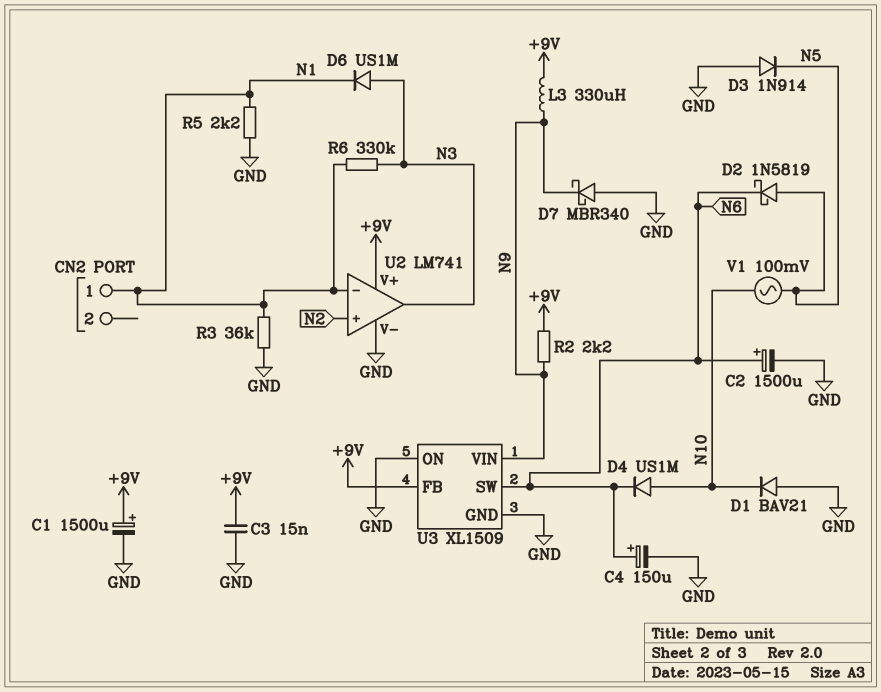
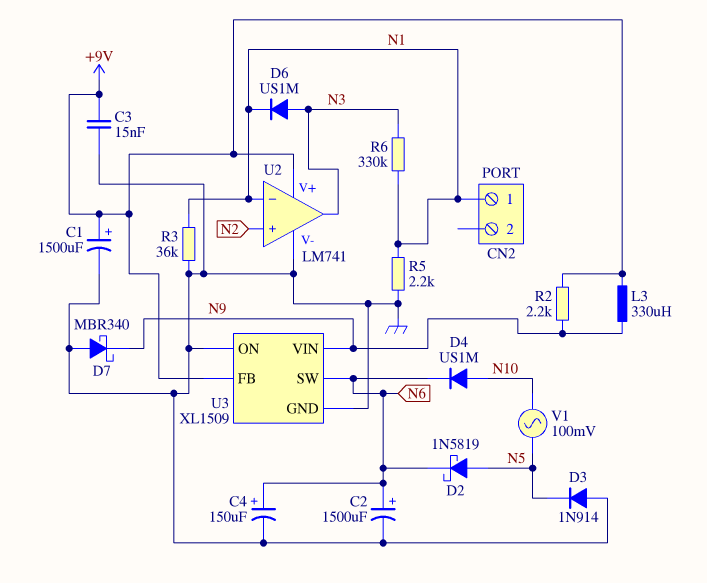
D1: diode BAV21 (A GND, K N10) -> none

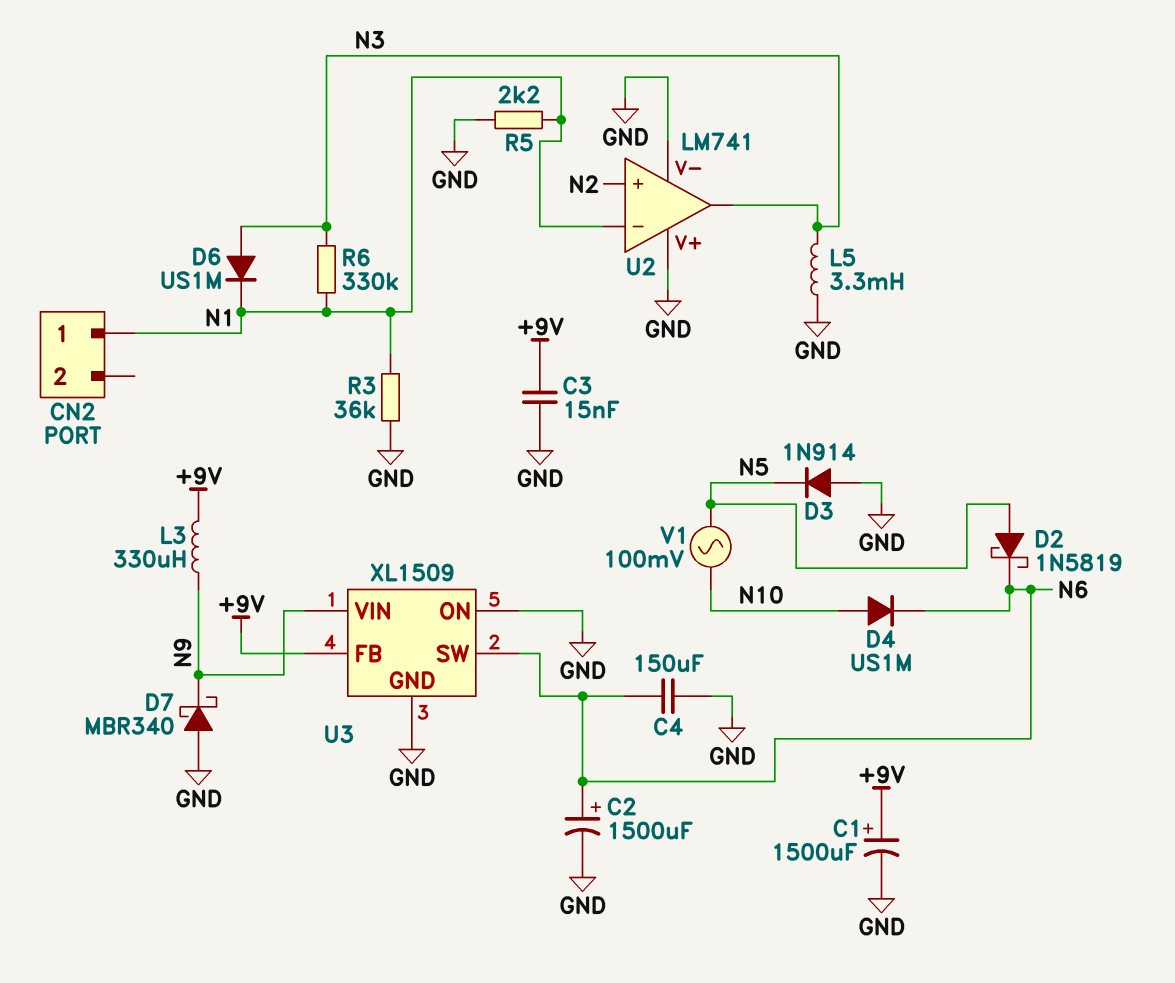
C4: 150uF (plus N6, minus GND) -> 150uF (GND, N6)
L5: none -> 3.3mH (GND, N3)
R2: 2.2k (+9V, N9) -> none
U2 pin V+: +9V -> GND

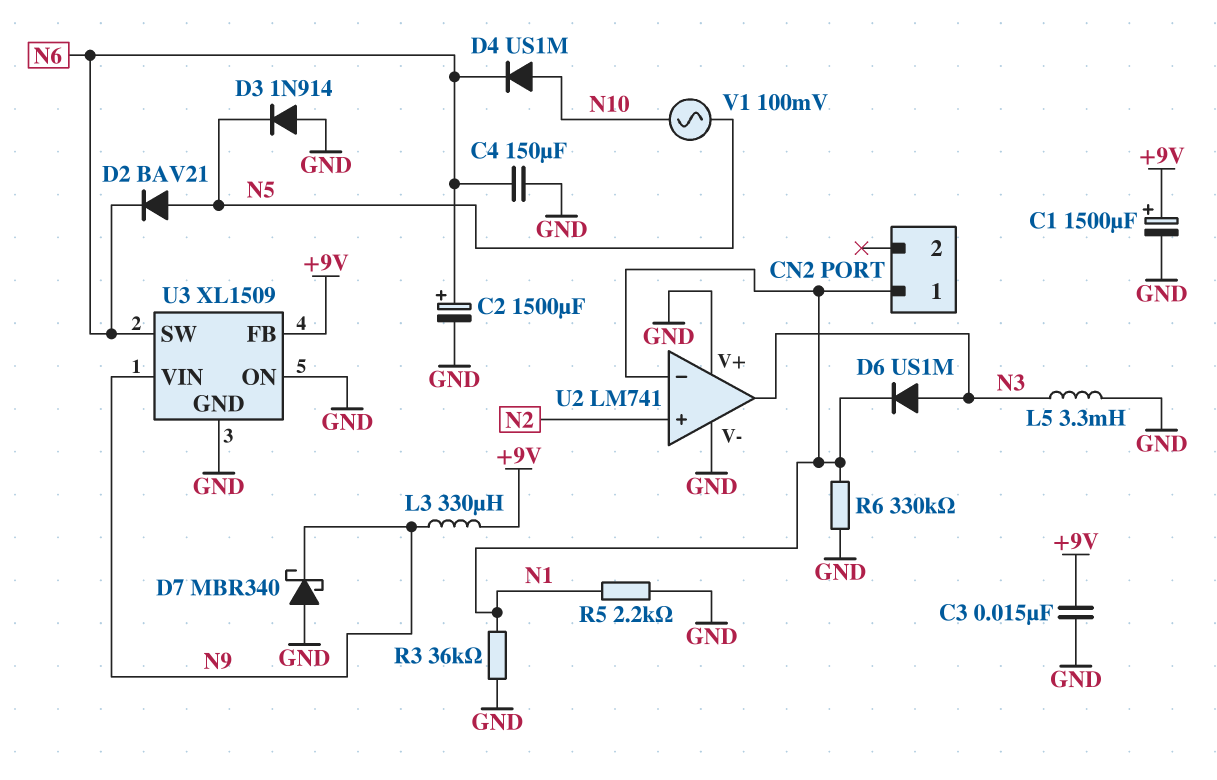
D2: schottky 1N5819 (A N5, K N6) -> diode BAV21 (A N5, K N6)
R6: 330k (N1, N3) -> 330k (GND, N1)

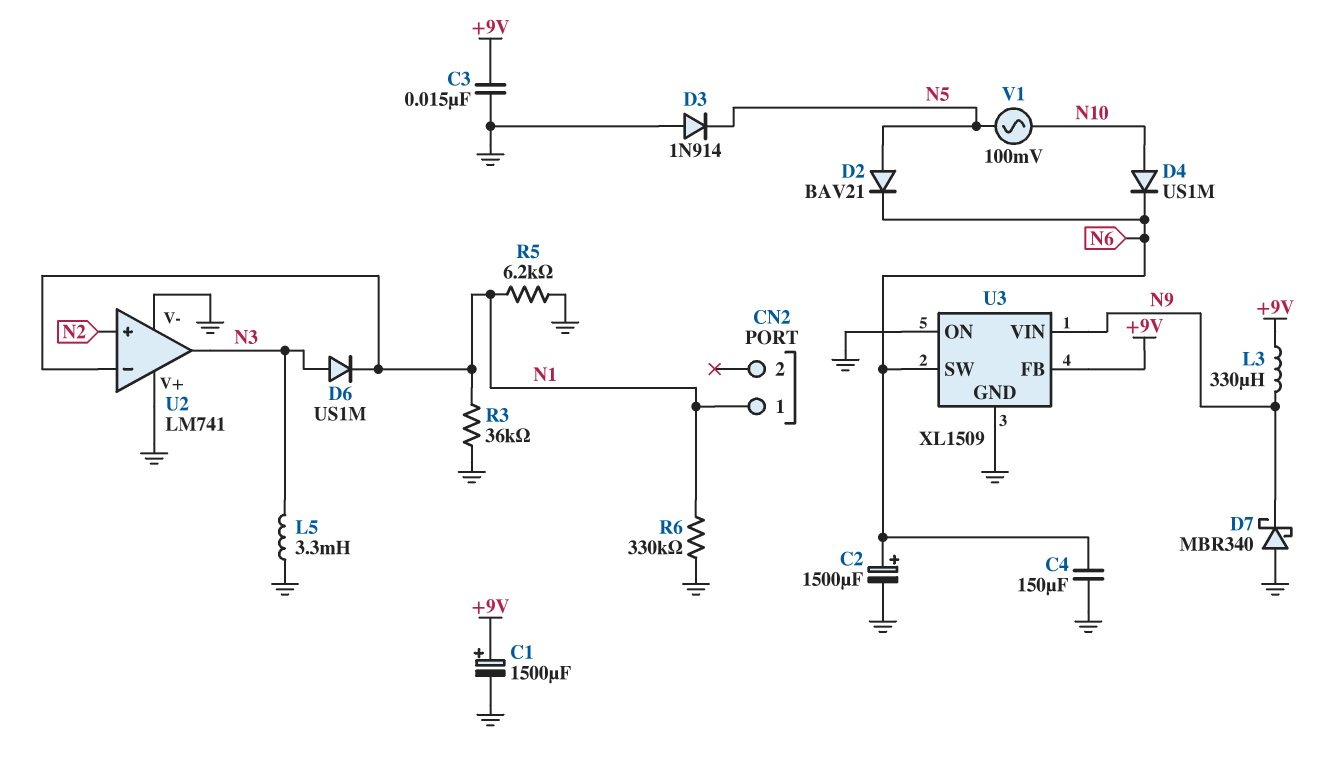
R5: 2.2k (GND, N1) -> 6.2k (GND, N1)

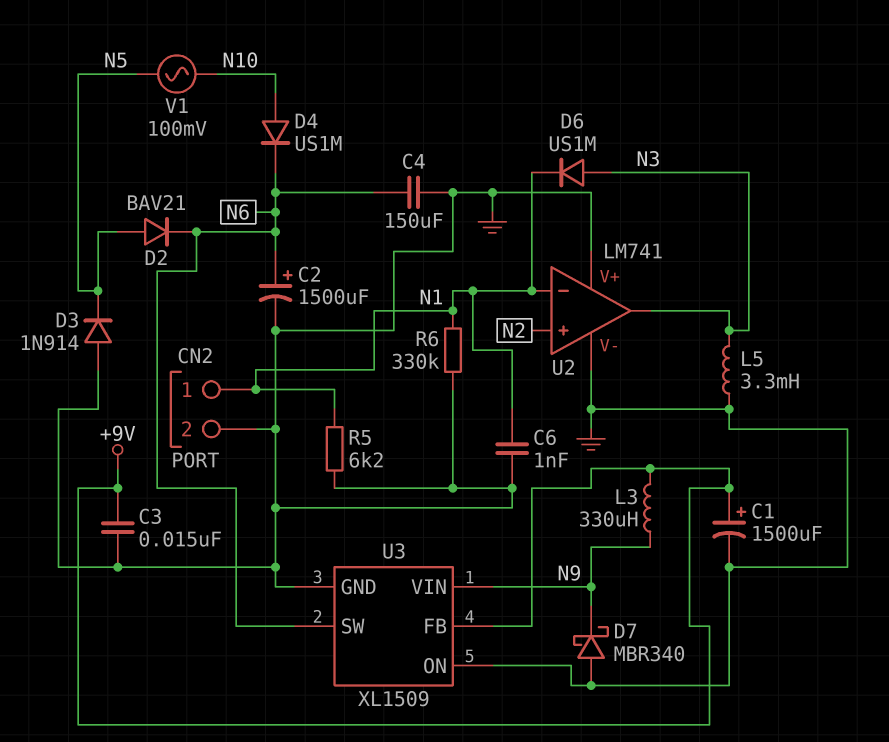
C6: none -> 1nF (GND, N1)
CN2 pin 2: none -> GND
R3: 36k (GND, N1) -> none

